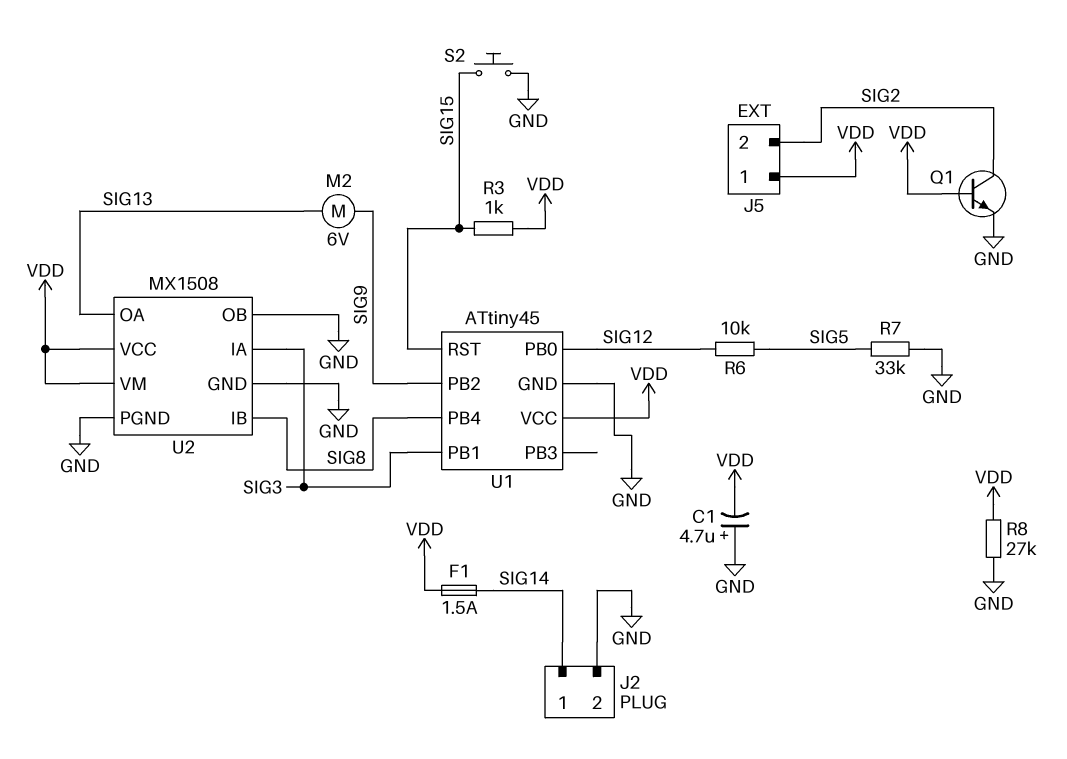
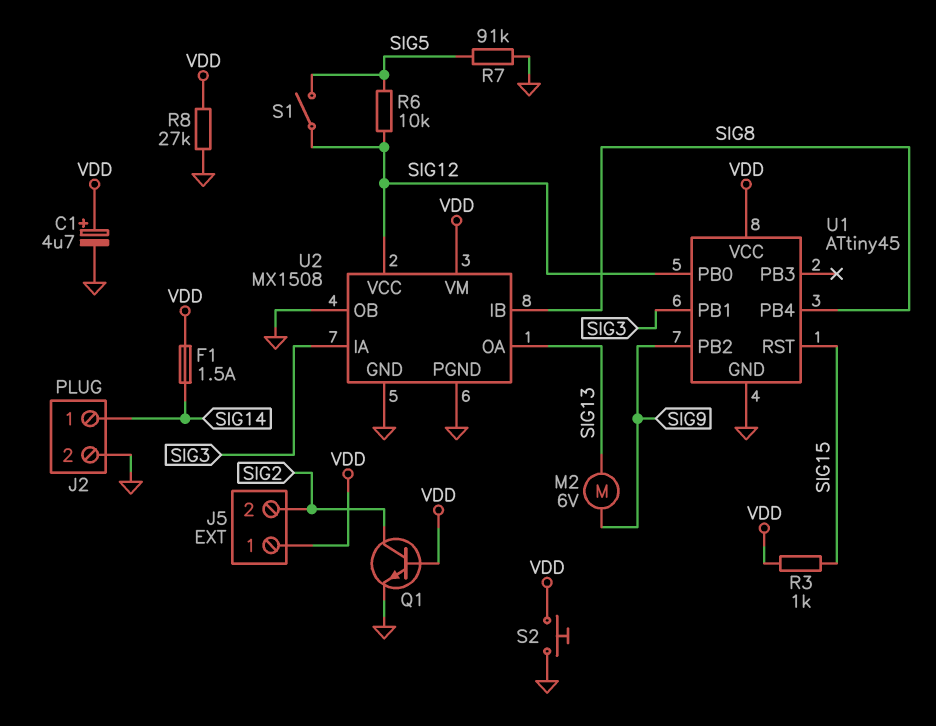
C1: 4.7uF (plus GND, minus VDD) -> 4.7uF (plus VDD, minus GND)
R7: 33k (GND, SIG5) -> 91k (GND, SIG5)
S1: none -> switch (SIG5, SIG12)
S2: button (GND, SIG15) -> button (GND, VDD)
U2 pin VCC: VDD -> SIG12

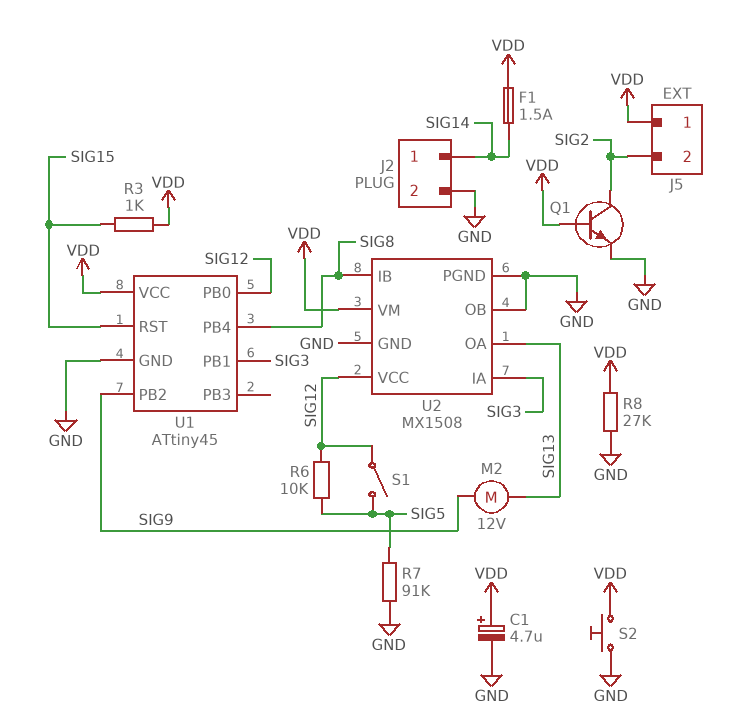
M2: motor 6V (SIG9, SIG13) -> motor 12V (SIG9, SIG13)

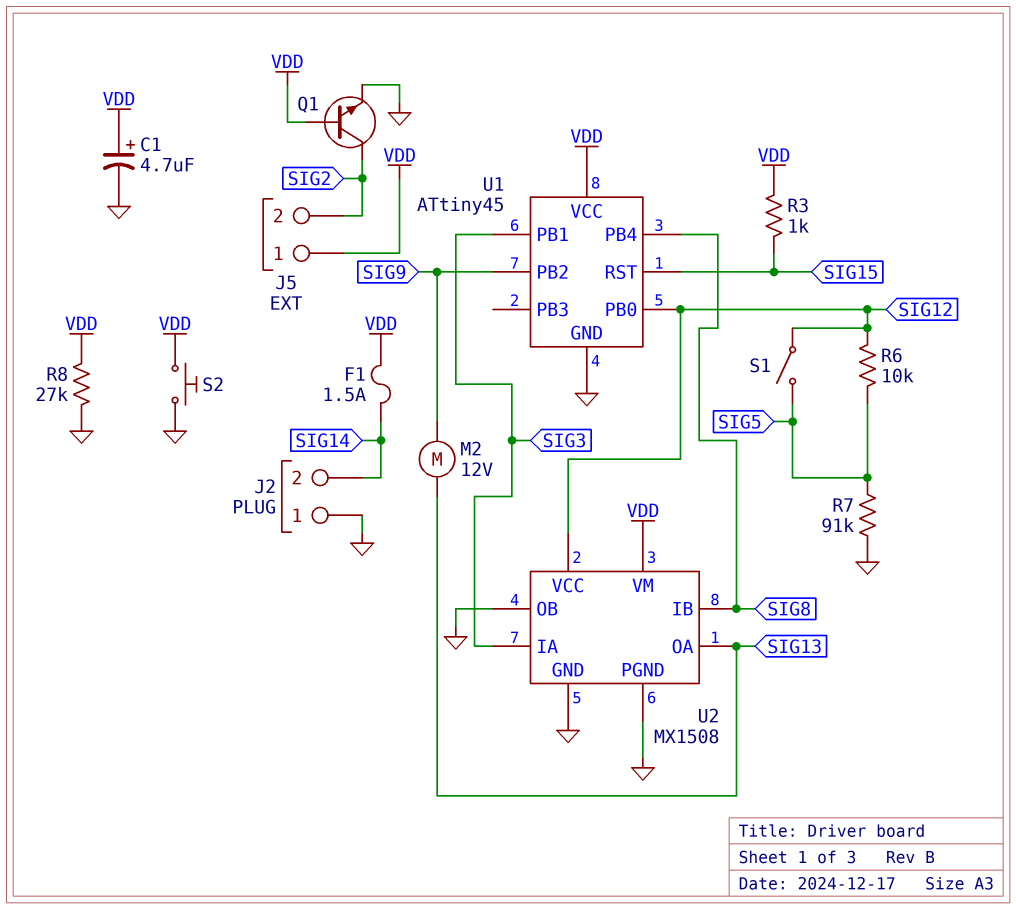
J2 pin 1: SIG14 -> GND
J2 pin 2: GND -> SIG14

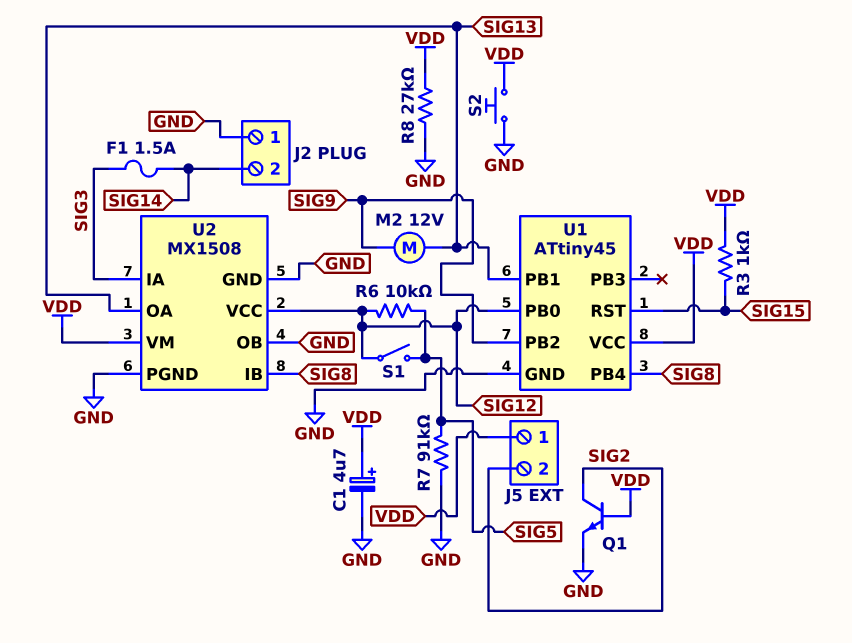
F1: 1.5A (SIG14, VDD) -> 1.5A (SIG3, SIG14)
U1 pin PB1: SIG3 -> SIG13

